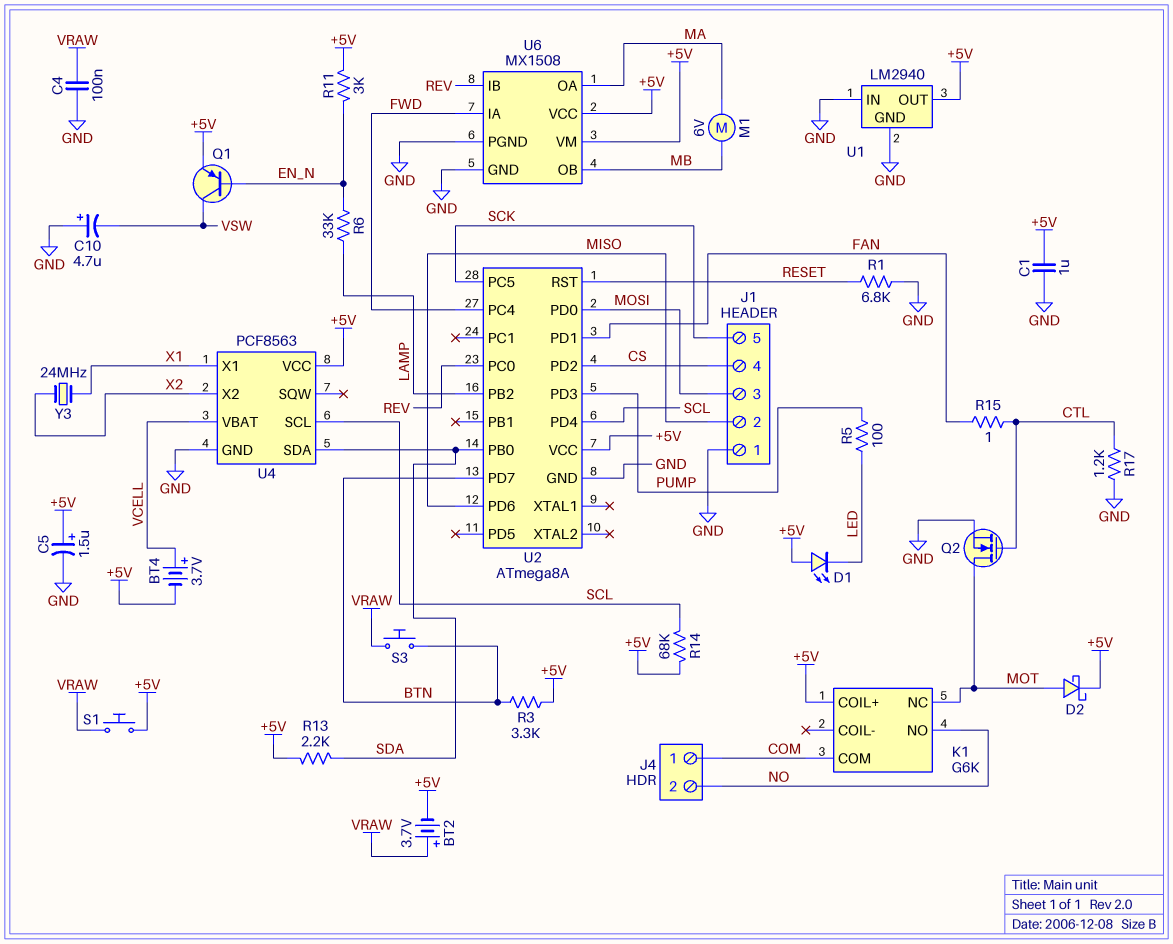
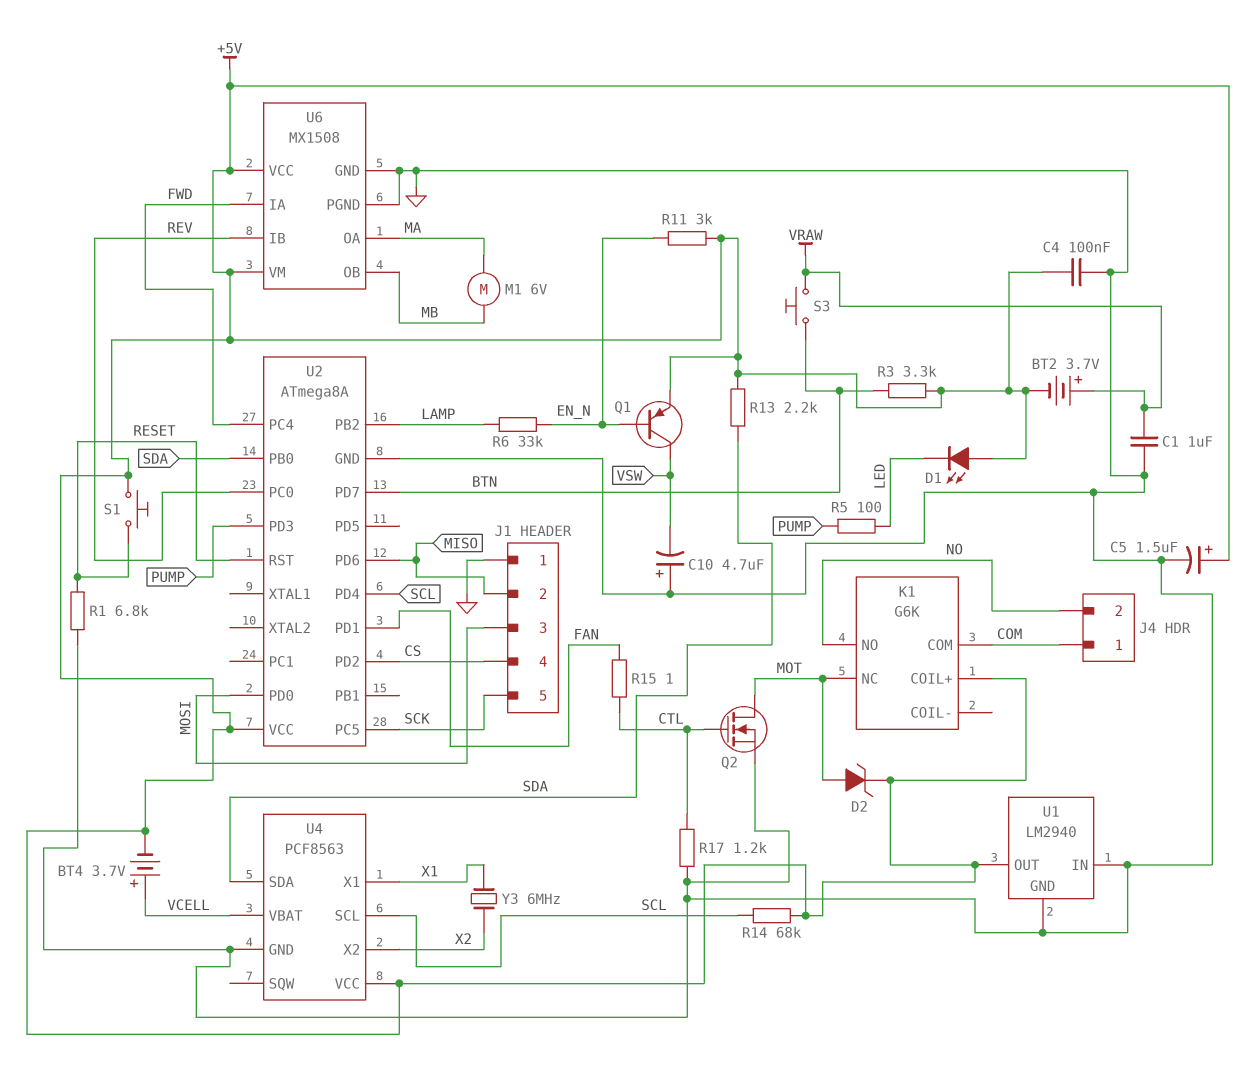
C1: 1uF (+5V, GND) -> 1uF (GND, VRAW)
C4: 100nF (GND, VRAW) -> 100nF (+5V, GND)
D2: schottky (A MOT, K +5V) -> zener (A MOT, K +5V)
S1: button (+5V, VRAW) -> button (+5V, RESET)
Y3: 24MHz (X1, X2) -> 6MHz (X1, X2)

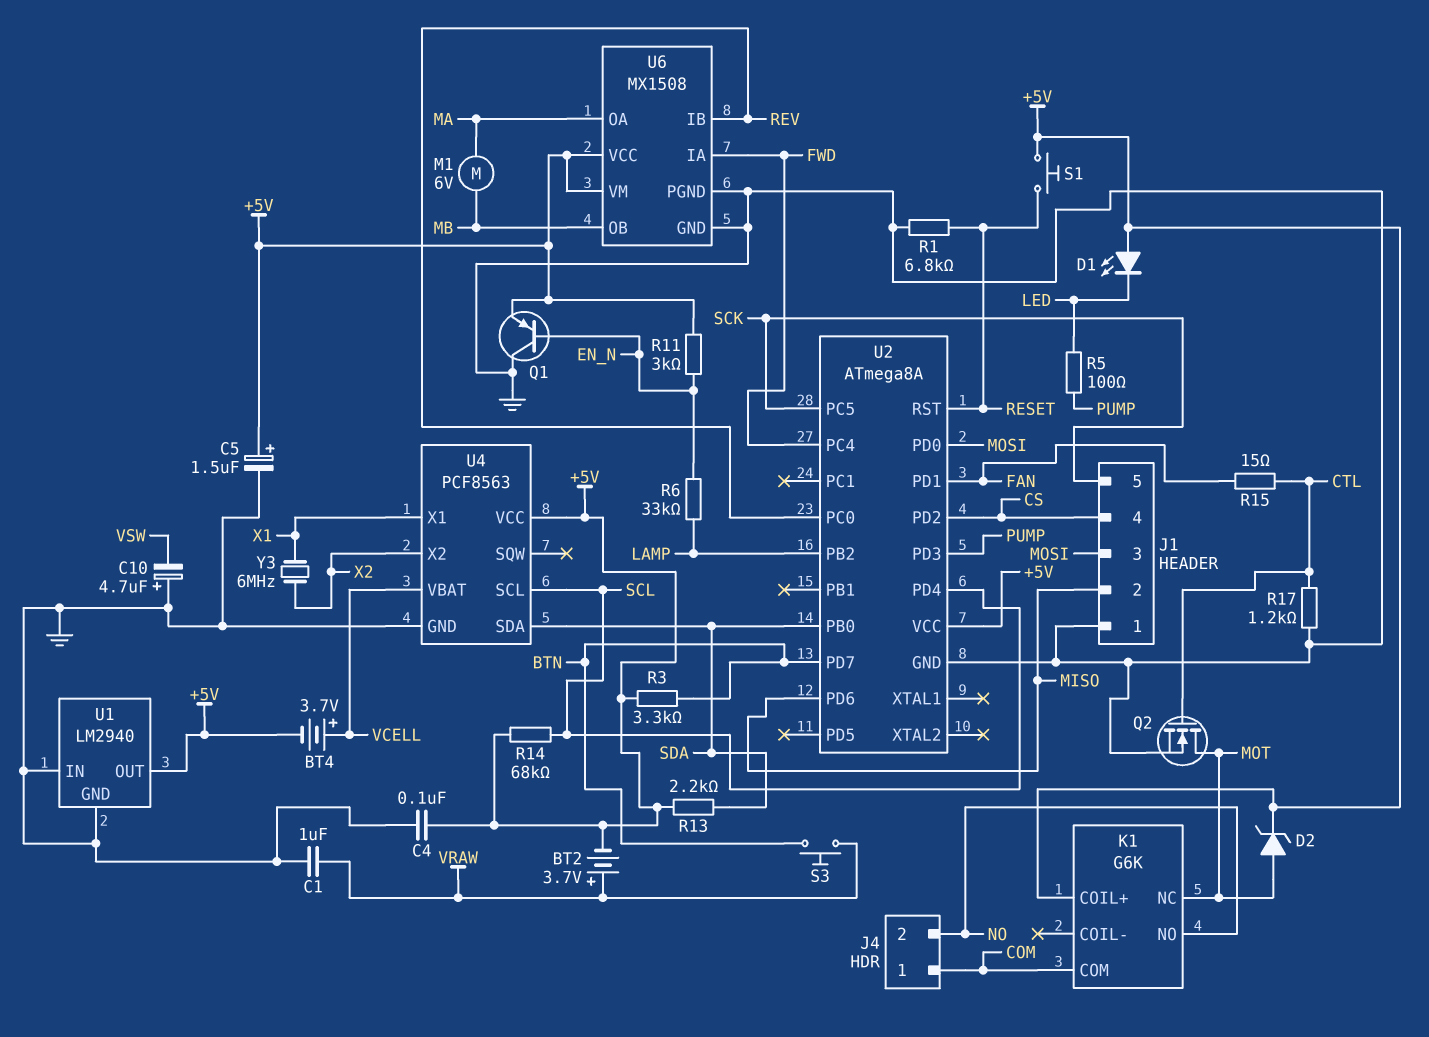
Q1: PNP (B EN_N, C VSW, E +5V) -> PNP (B EN_N, C GND, E +5V)
R15: 1 (CTL, FAN) -> 15 (CTL, FAN)

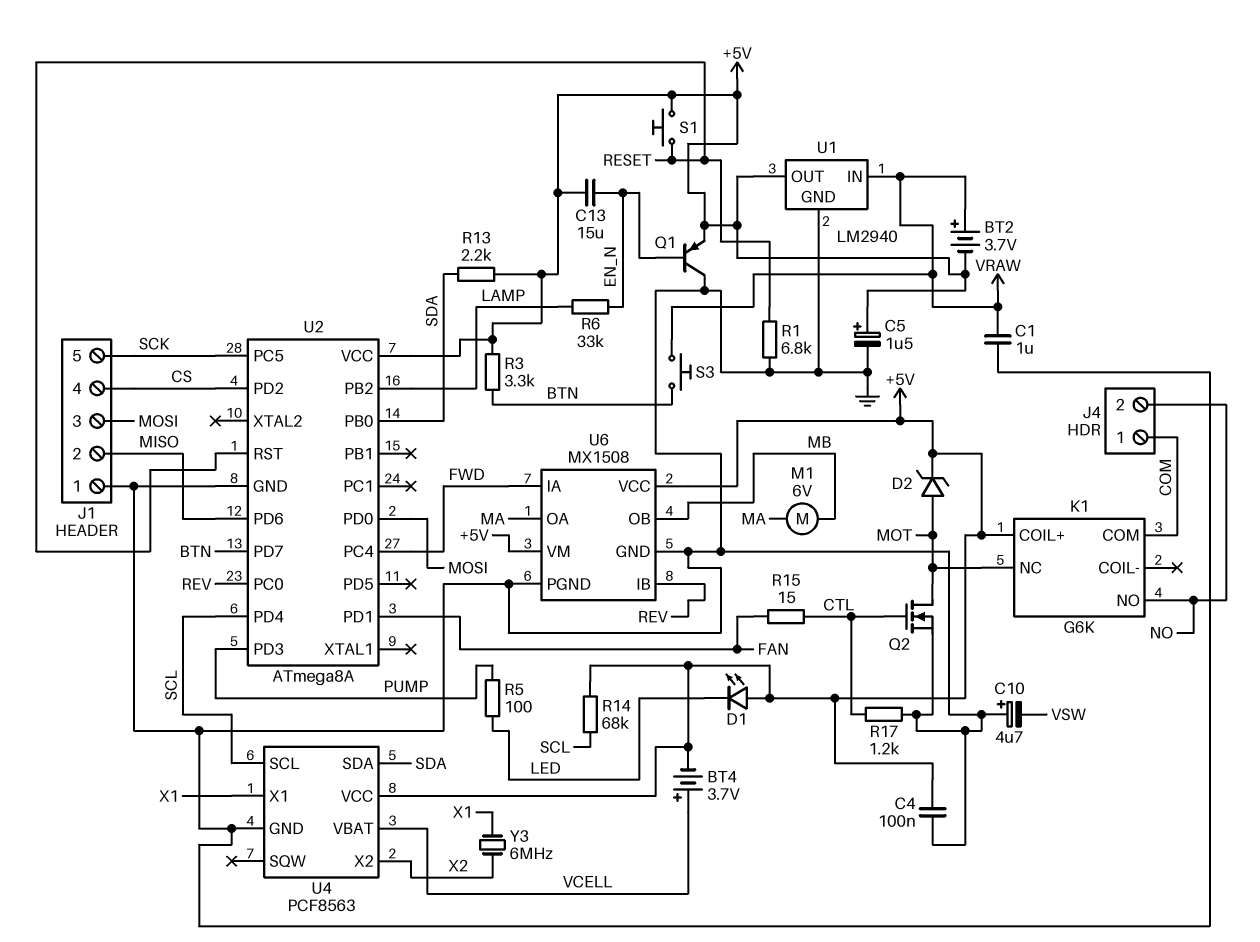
C13: none -> 15uF (+5V, EN_N)
R11: 3k (+5V, EN_N) -> none
U1 pin IN: GND -> VRAW

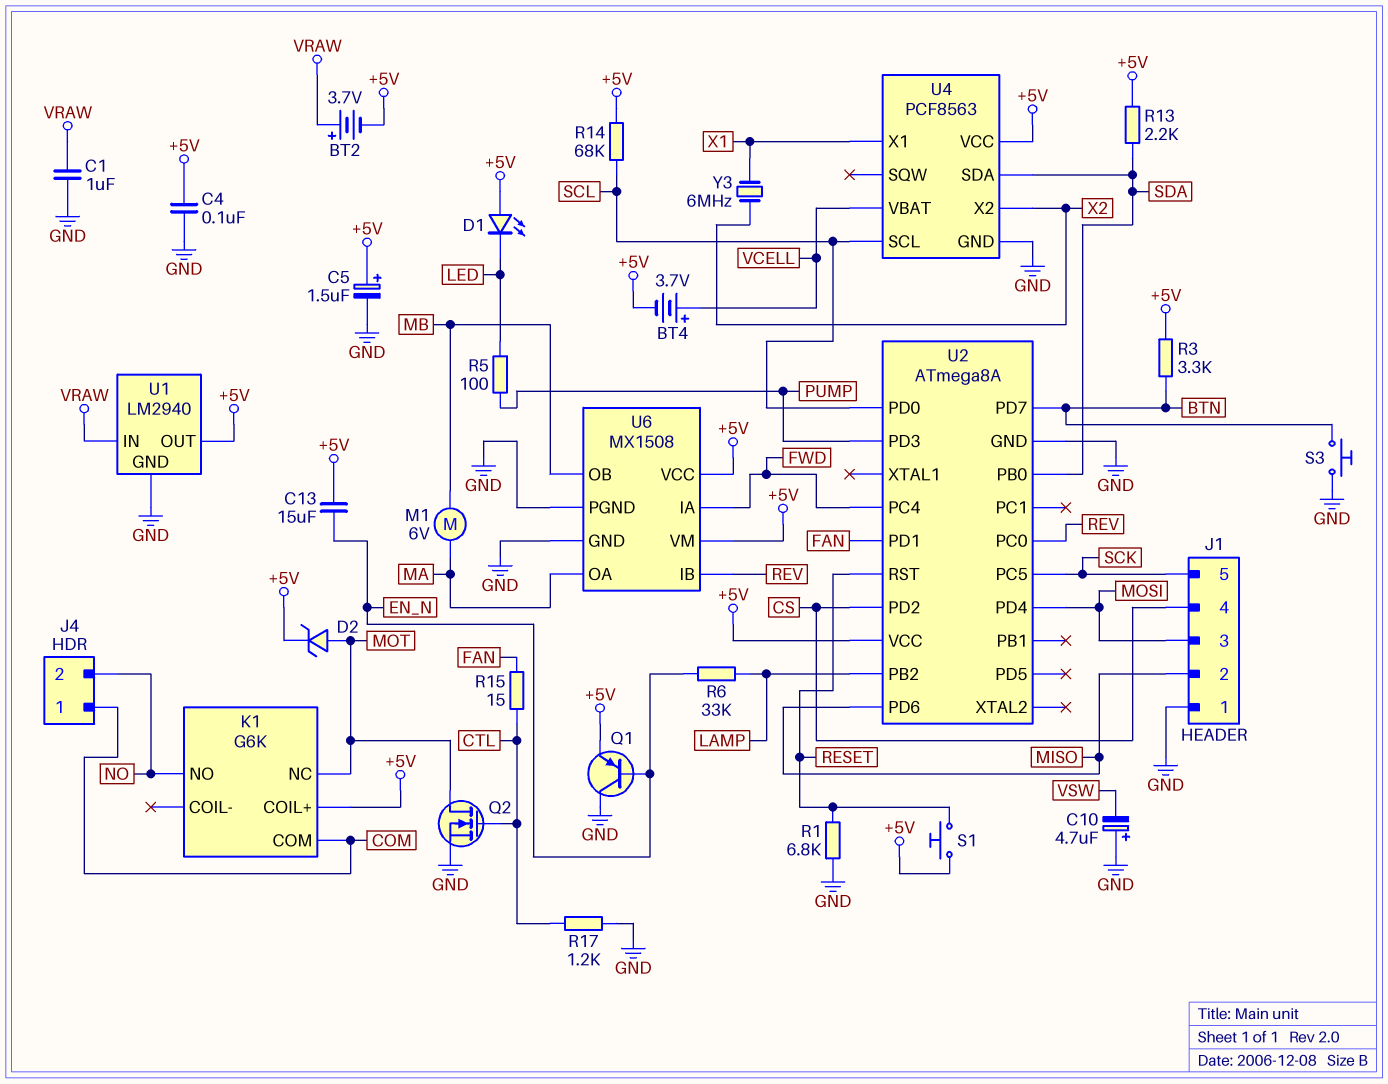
S3: button (BTN, VRAW) -> button (BTN, GND)
U2 pin PD0: MOSI -> SCL
U2 pin PD4: SCL -> MOSI

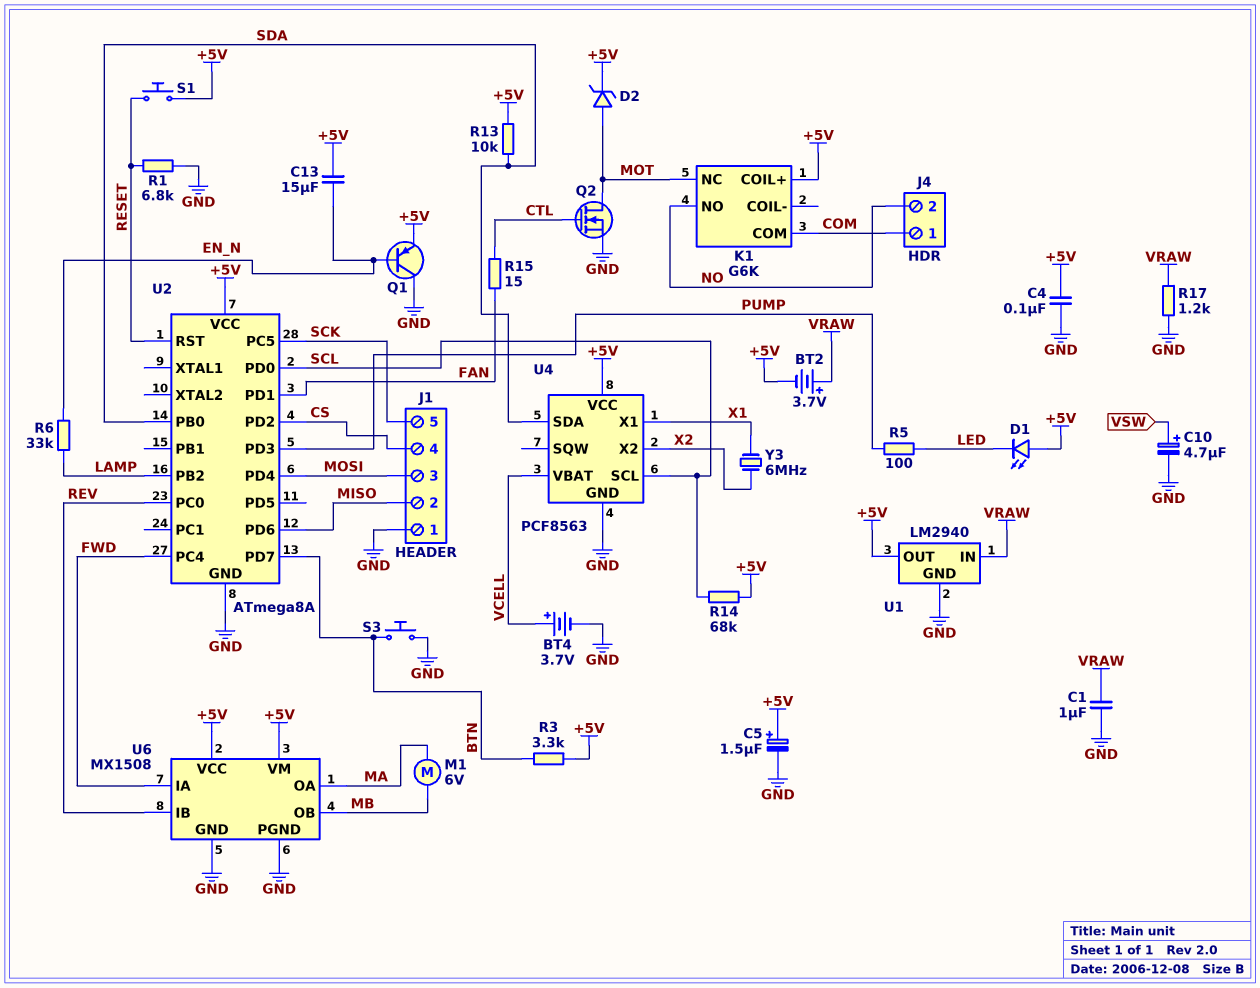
BT4: 3.7V (plus VCELL, minus +5V) -> 3.7V (plus VCELL, minus GND)
C10: 4.7uF (plus GND, minus VSW) -> 4.7uF (plus VSW, minus GND)
R13: 2.2k (+5V, SDA) -> 10k (+5V, SDA)
R17: 1.2k (CTL, GND) -> 1.2k (GND, VRAW)

